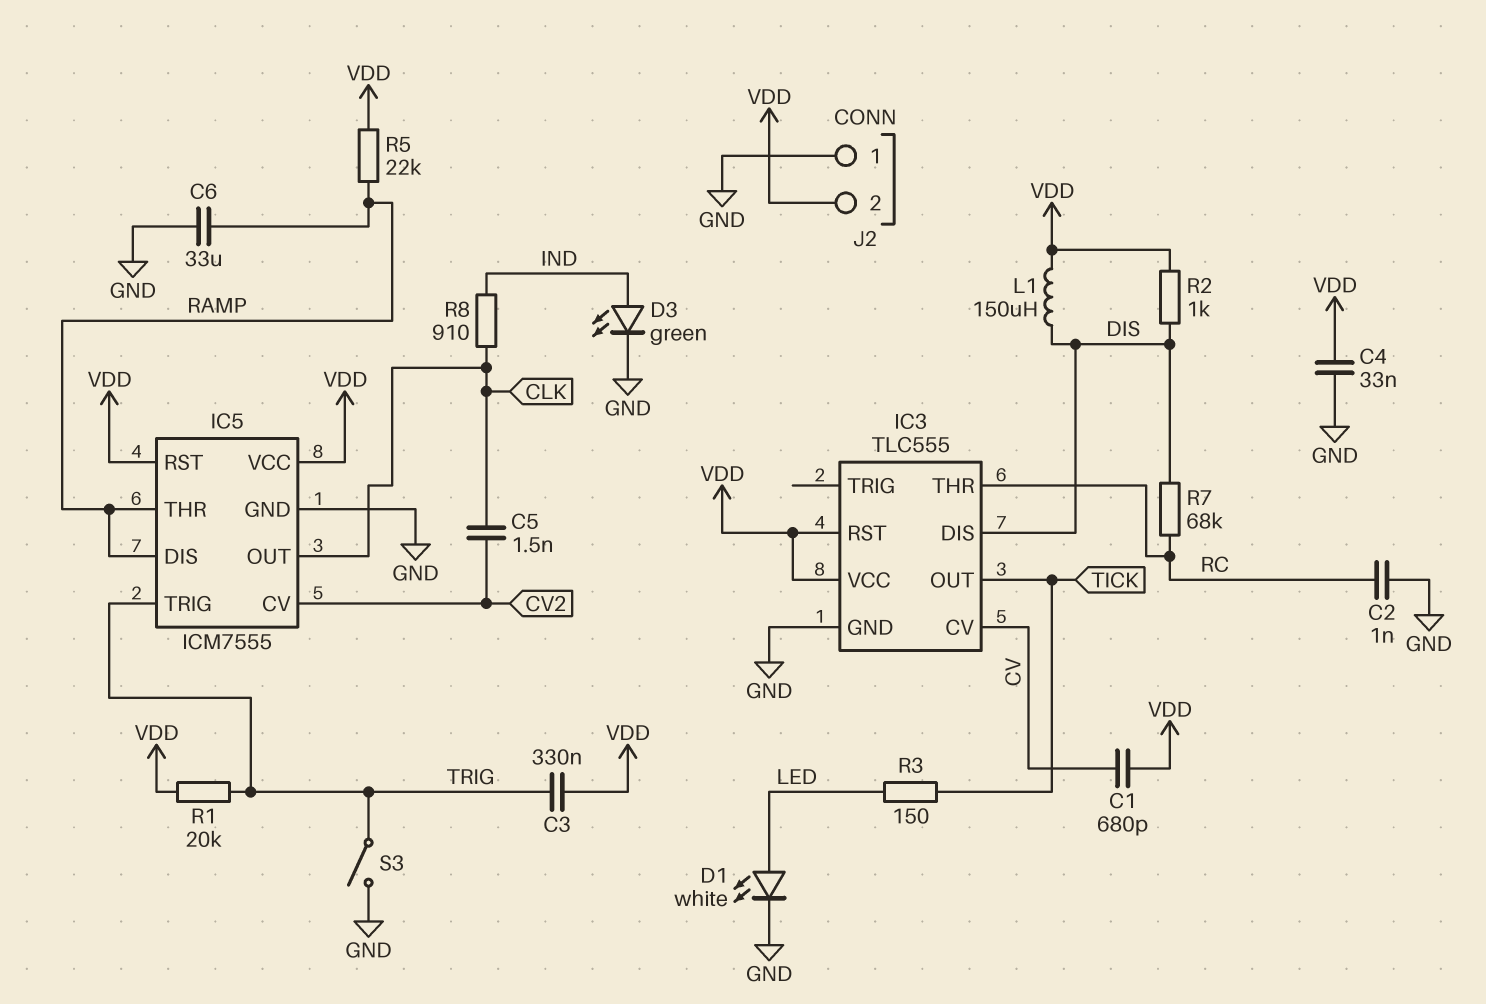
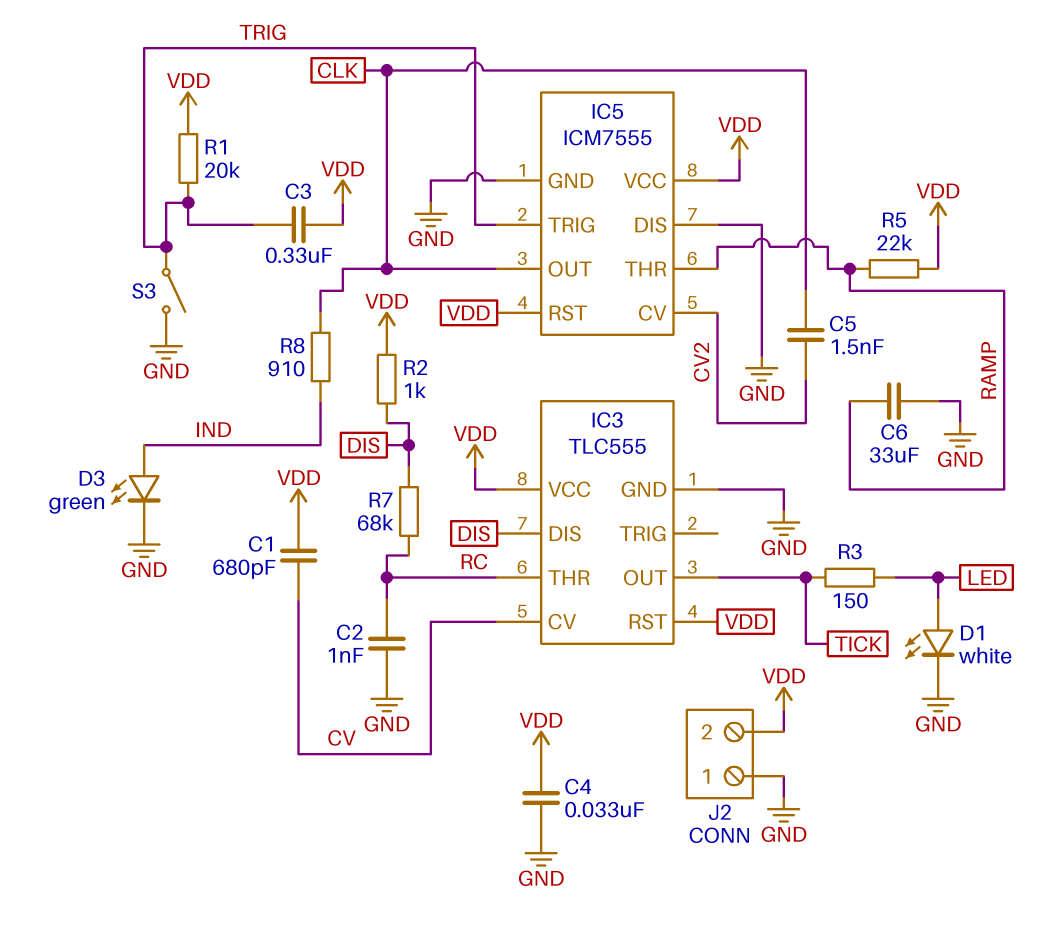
IC5 pin DIS: RAMP -> GND
L1: 150uH (DIS, VDD) -> none

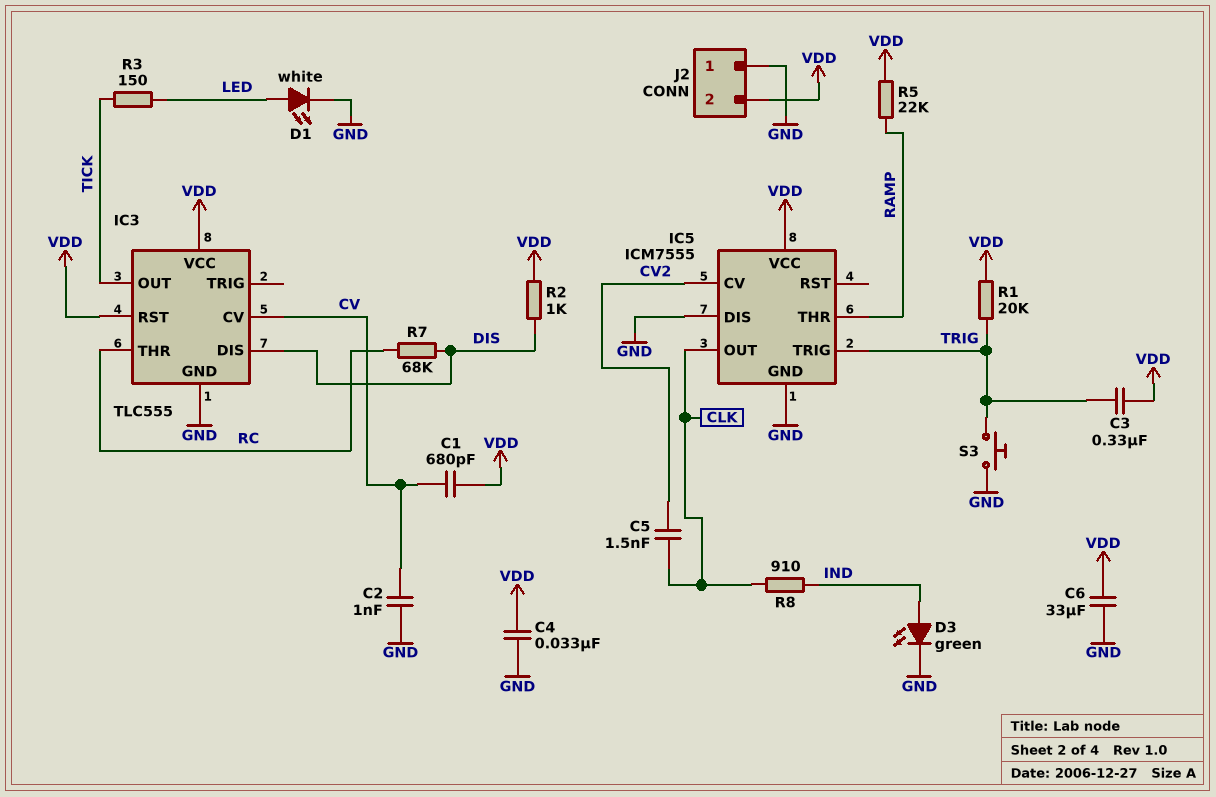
C2: 1nF (GND, RC) -> 1nF (CV, GND)
C6: 33uF (GND, RAMP) -> 33uF (GND, VDD)
IC5 pin RST: VDD -> none
S3: switch (GND, TRIG) -> button (GND, TRIG)

